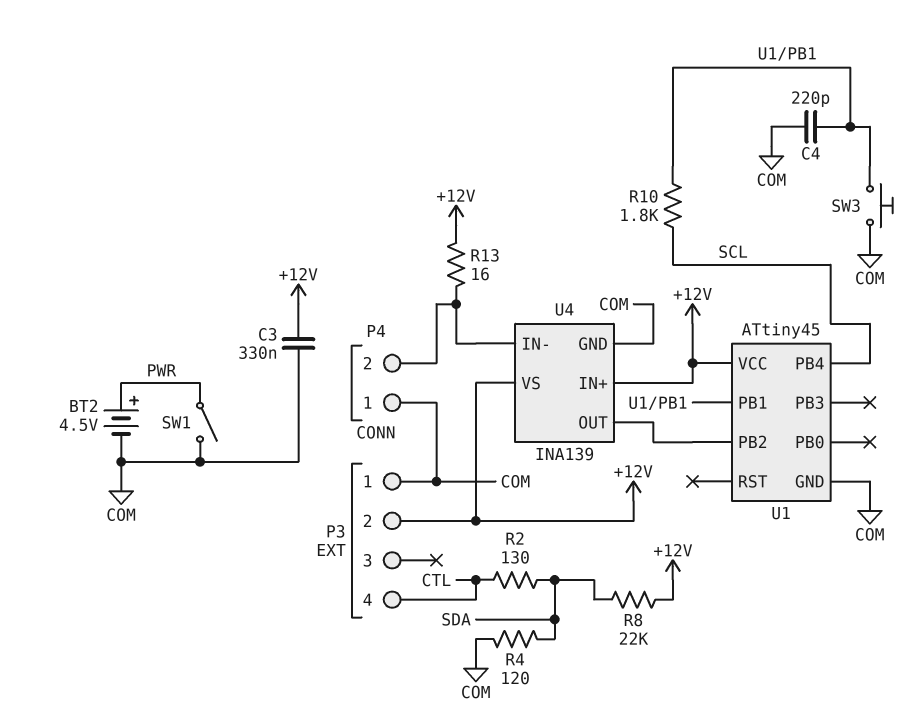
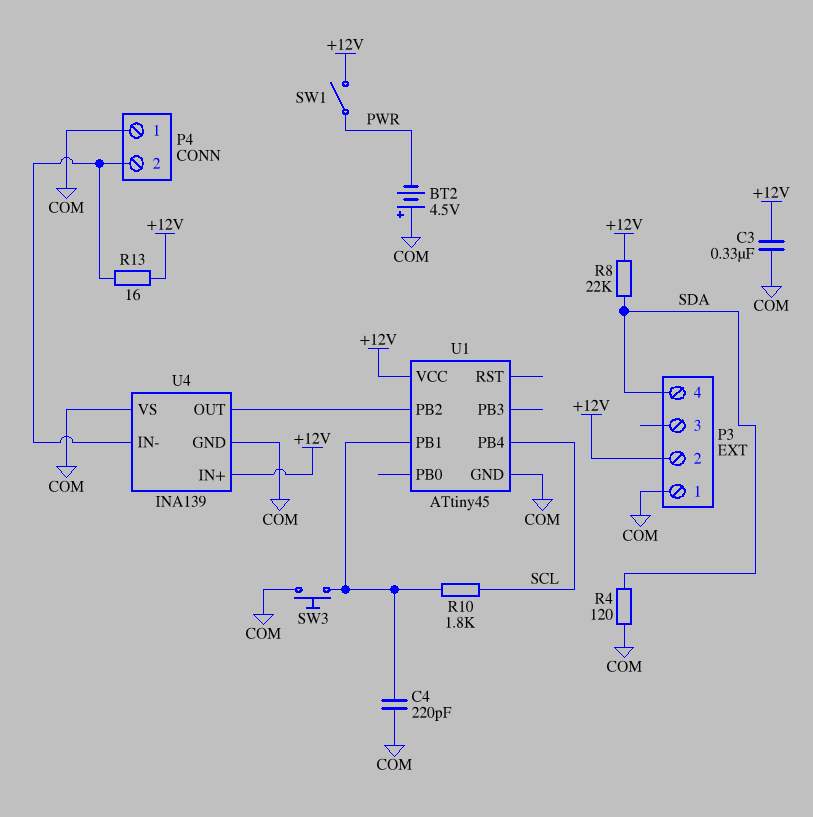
BT2: 4.5V (plus PWR, minus COM) -> 4.5V (plus COM, minus PWR)
P3 pin 4: CTL -> SDA
R2: 130 (CTL, SDA) -> none
SW1: switch (COM, PWR) -> switch (+12V, PWR)
U4 pin VS: +12V -> COM

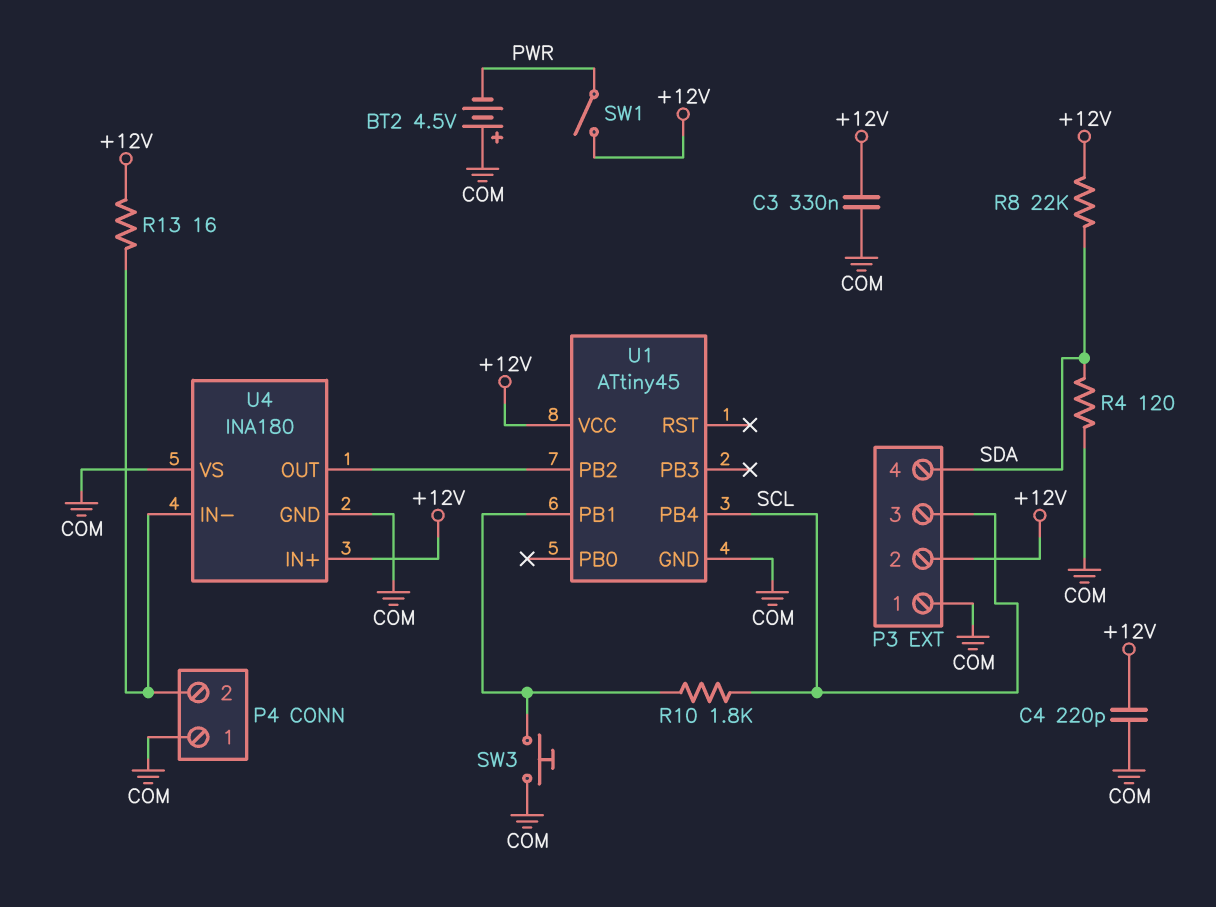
C4: 220pF (COM, U1/PB1) -> 220pF (+12V, COM)
P3 pin 3: none -> SCL
U4: INA139 -> INA180

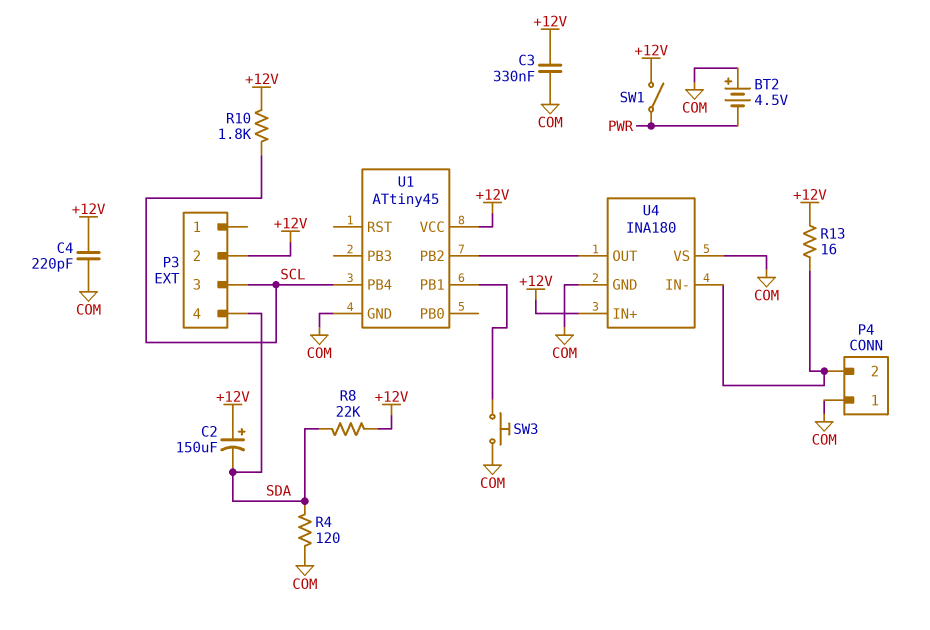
C2: none -> 150uF (plus +12V, minus SDA)
P3 pin 1: COM -> none
R10: 1.8k (SCL, U1/PB1) -> 1.8k (+12V, SCL)

